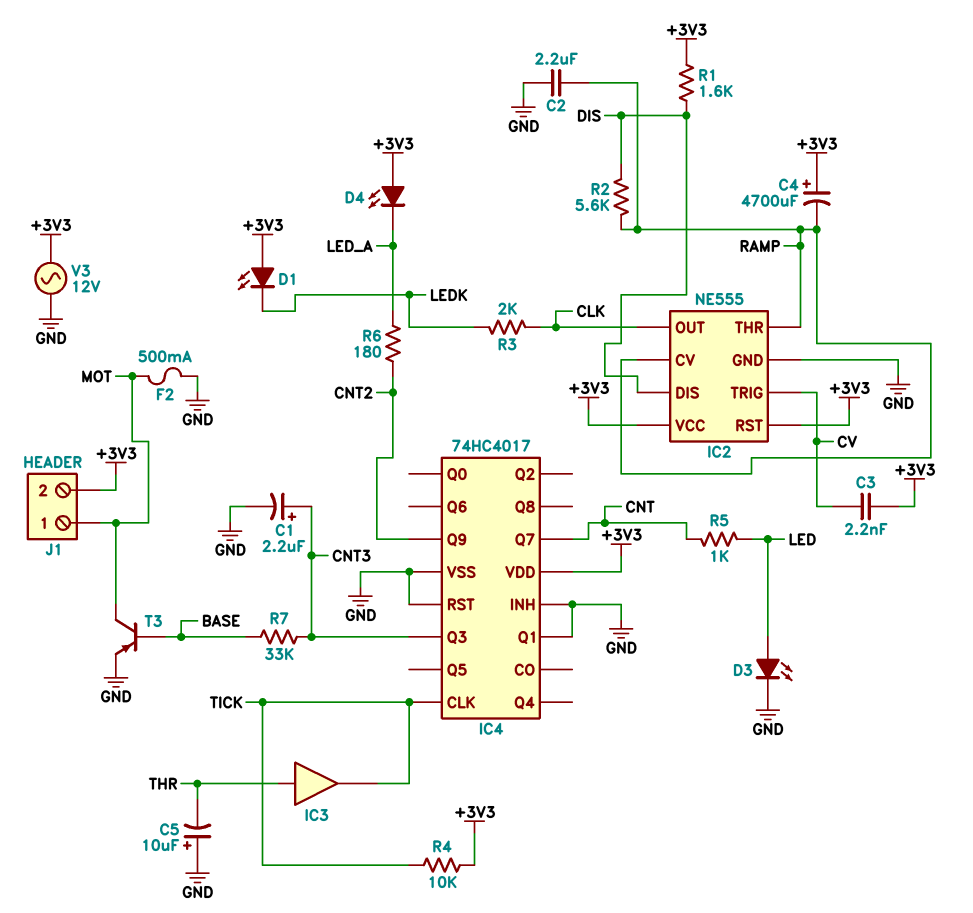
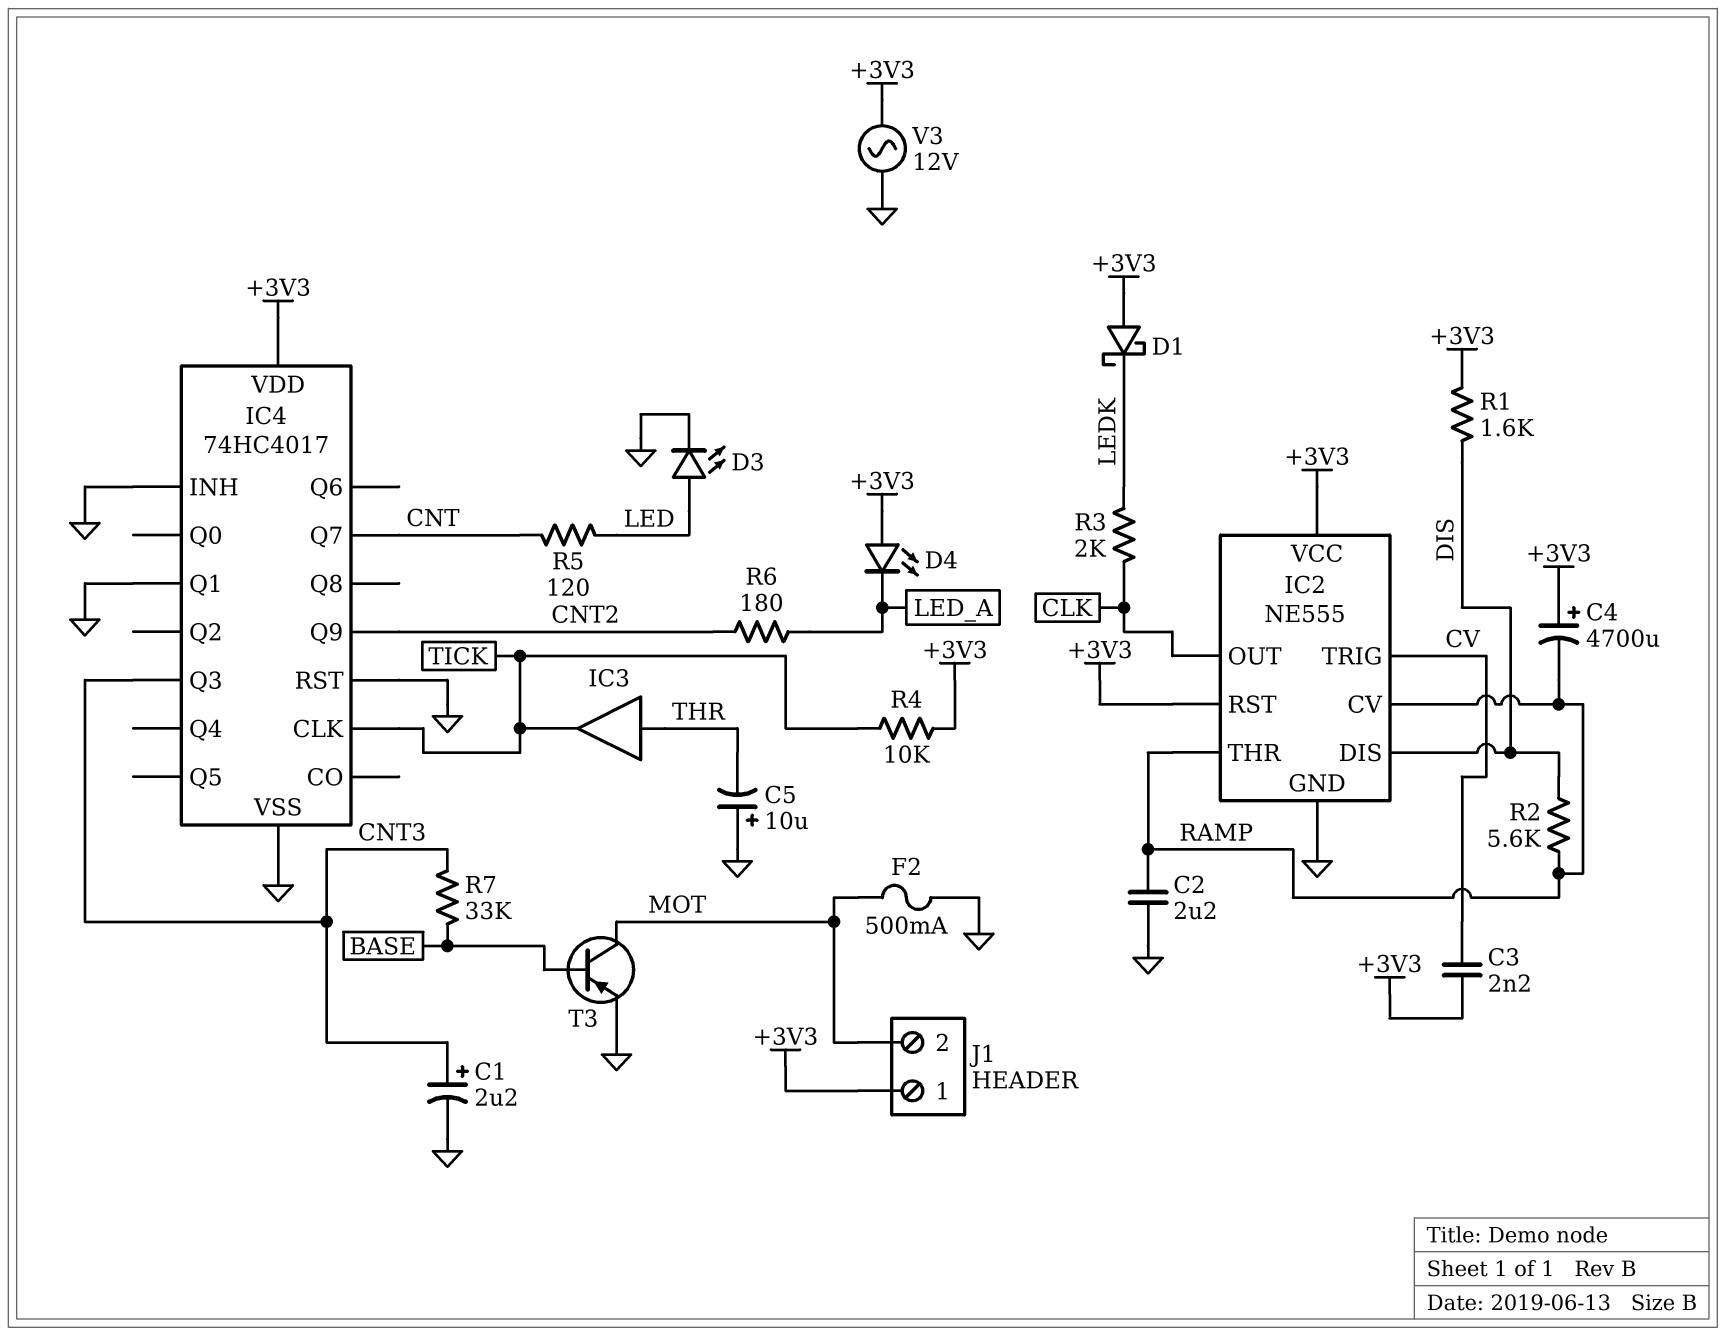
D1: LED (A +3V3, K LEDK) -> schottky (A +3V3, K LEDK)
J1 pin 1: MOT -> +3V3
J1 pin 2: +3V3 -> MOT
R5: 1k (CNT, LED) -> 120 (CNT, LED)

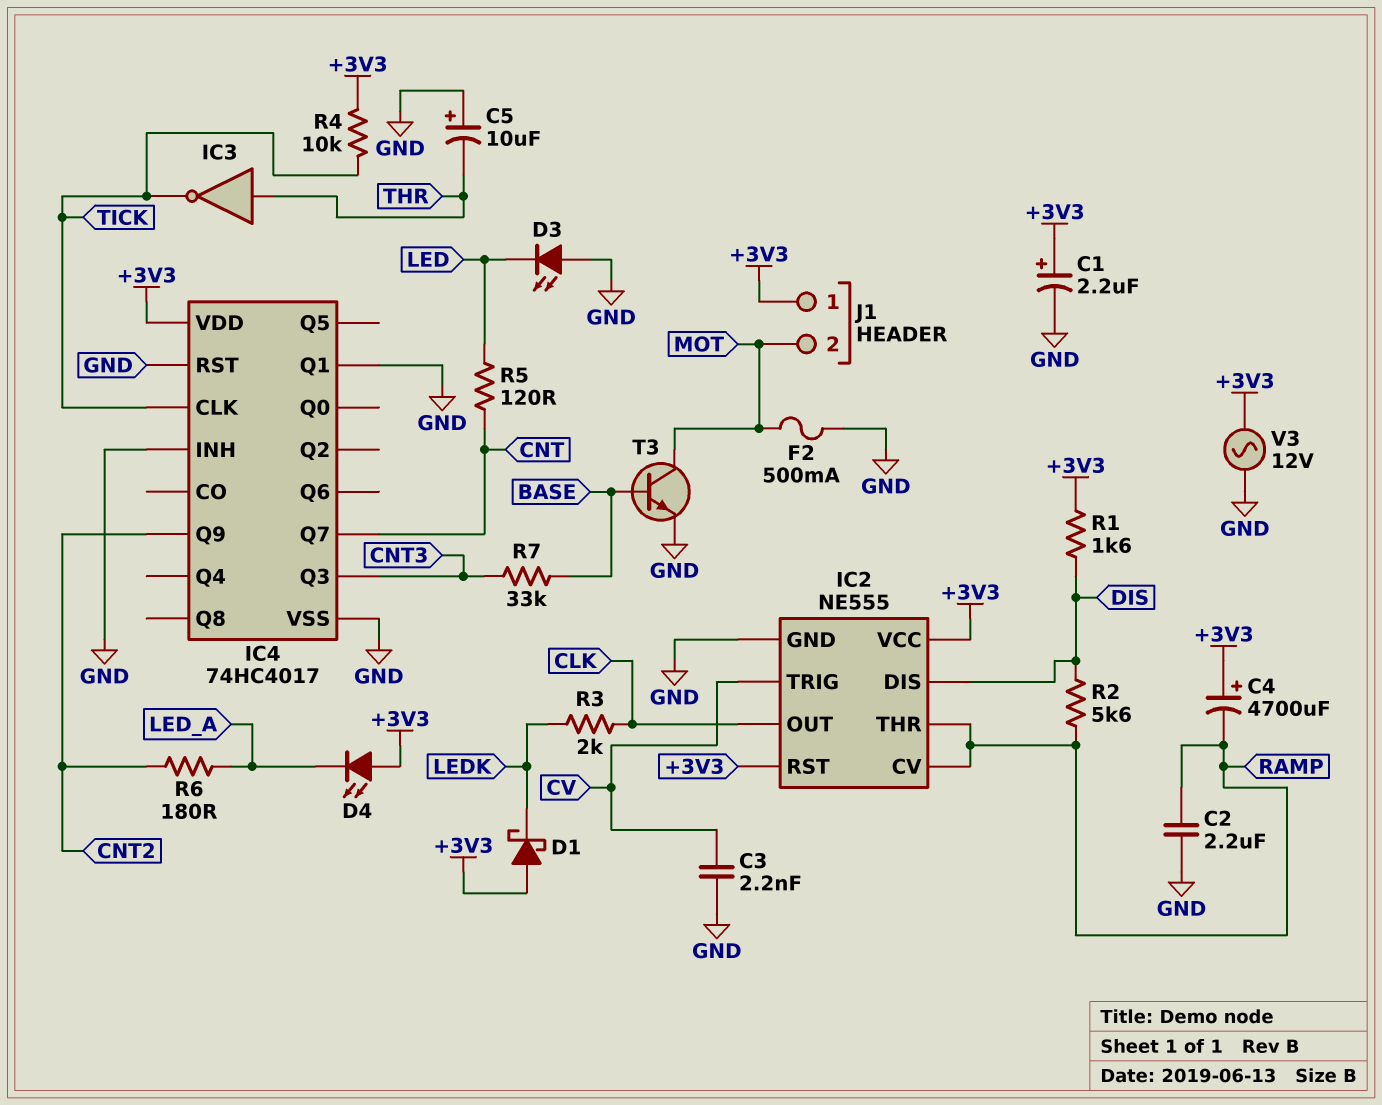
C1: 2.2uF (plus CNT3, minus GND) -> 2.2uF (plus +3V3, minus GND)
C3: 2.2nF (+3V3, CV) -> 2.2nF (CV, GND)
D3: LED (A LED, K GND) -> LED (A GND, K LED)
IC3: buffer (in THR, out TICK) -> NOT (in THR, out TICK)
T3: PNP (B BASE, C MOT, E GND) -> NPN (B BASE, C MOT, E GND)

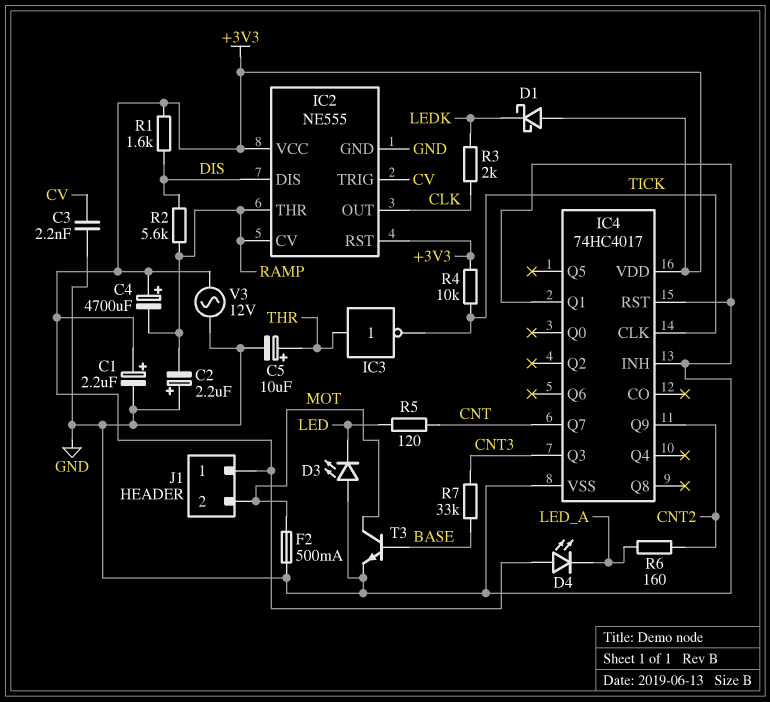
C2: 2.2uF (GND, RAMP) -> 2.2uF (plus GND, minus RAMP)
C5: 10uF (plus GND, minus THR) -> 10uF (plus THR, minus GND)
R6: 180 (CNT2, LED_A) -> 160 (CNT2, LED_A)

